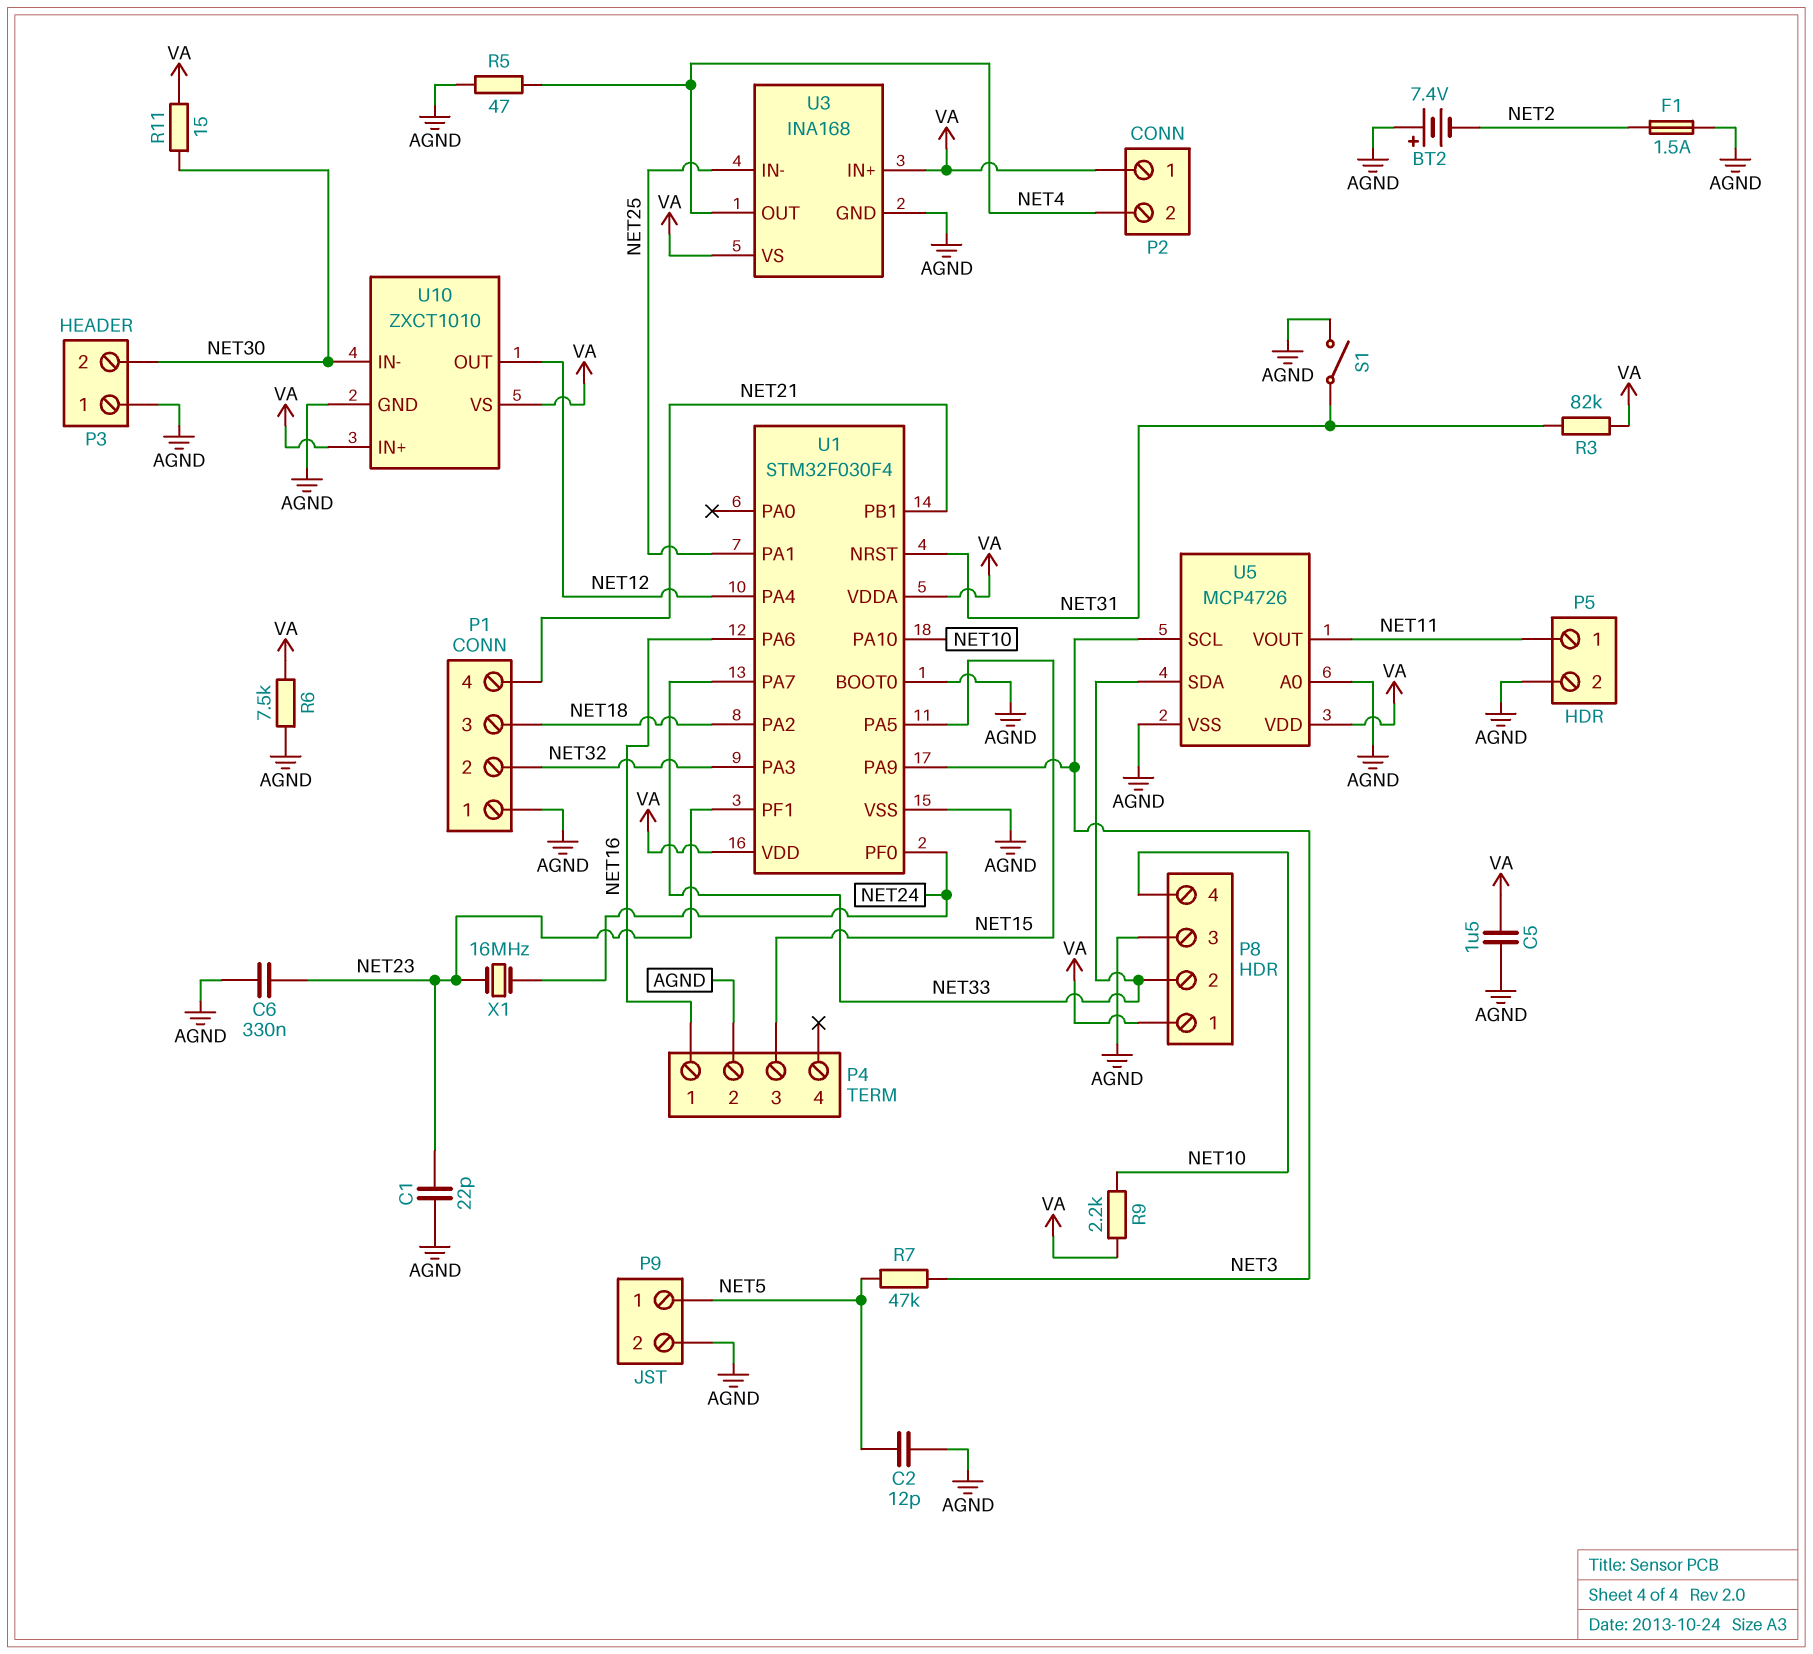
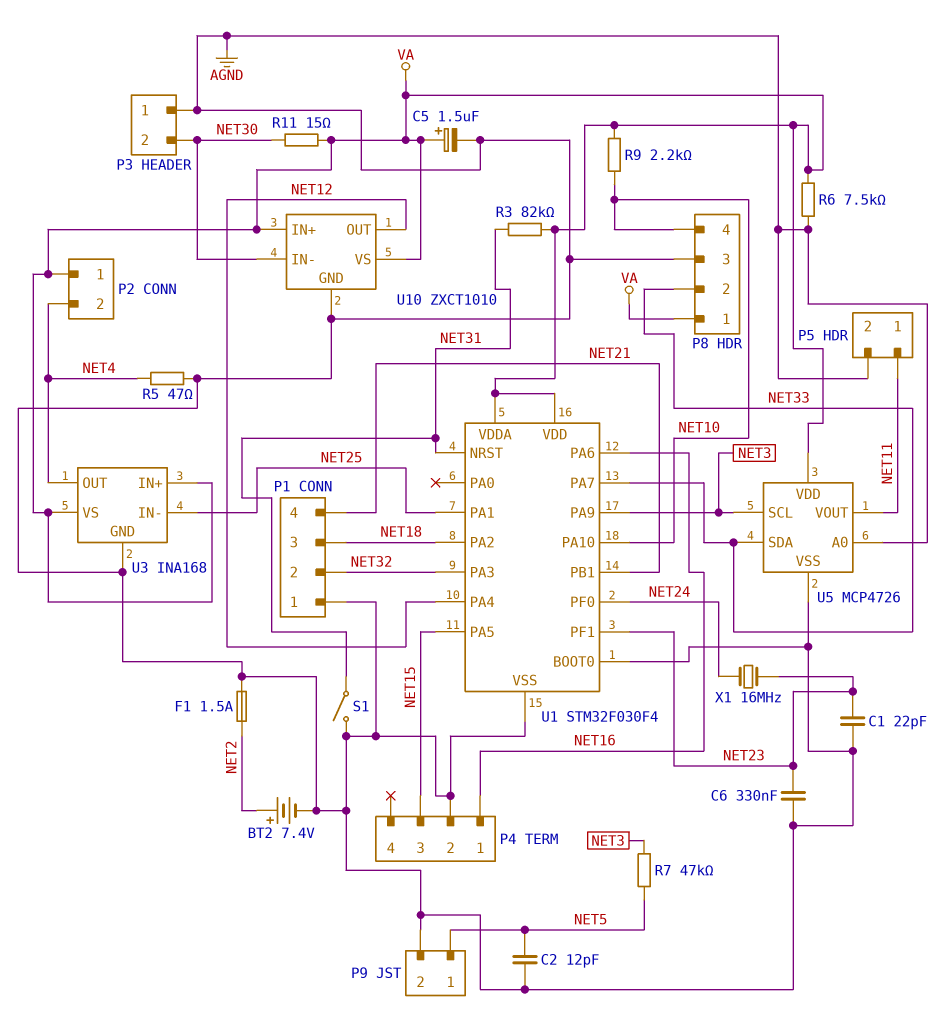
BT2: 7.4V (plus AGND, minus NET2) -> 7.4V (plus NET2, minus AGND)
C5: 1.5uF (AGND, VA) -> 1.5uF (plus VA, minus AGND)

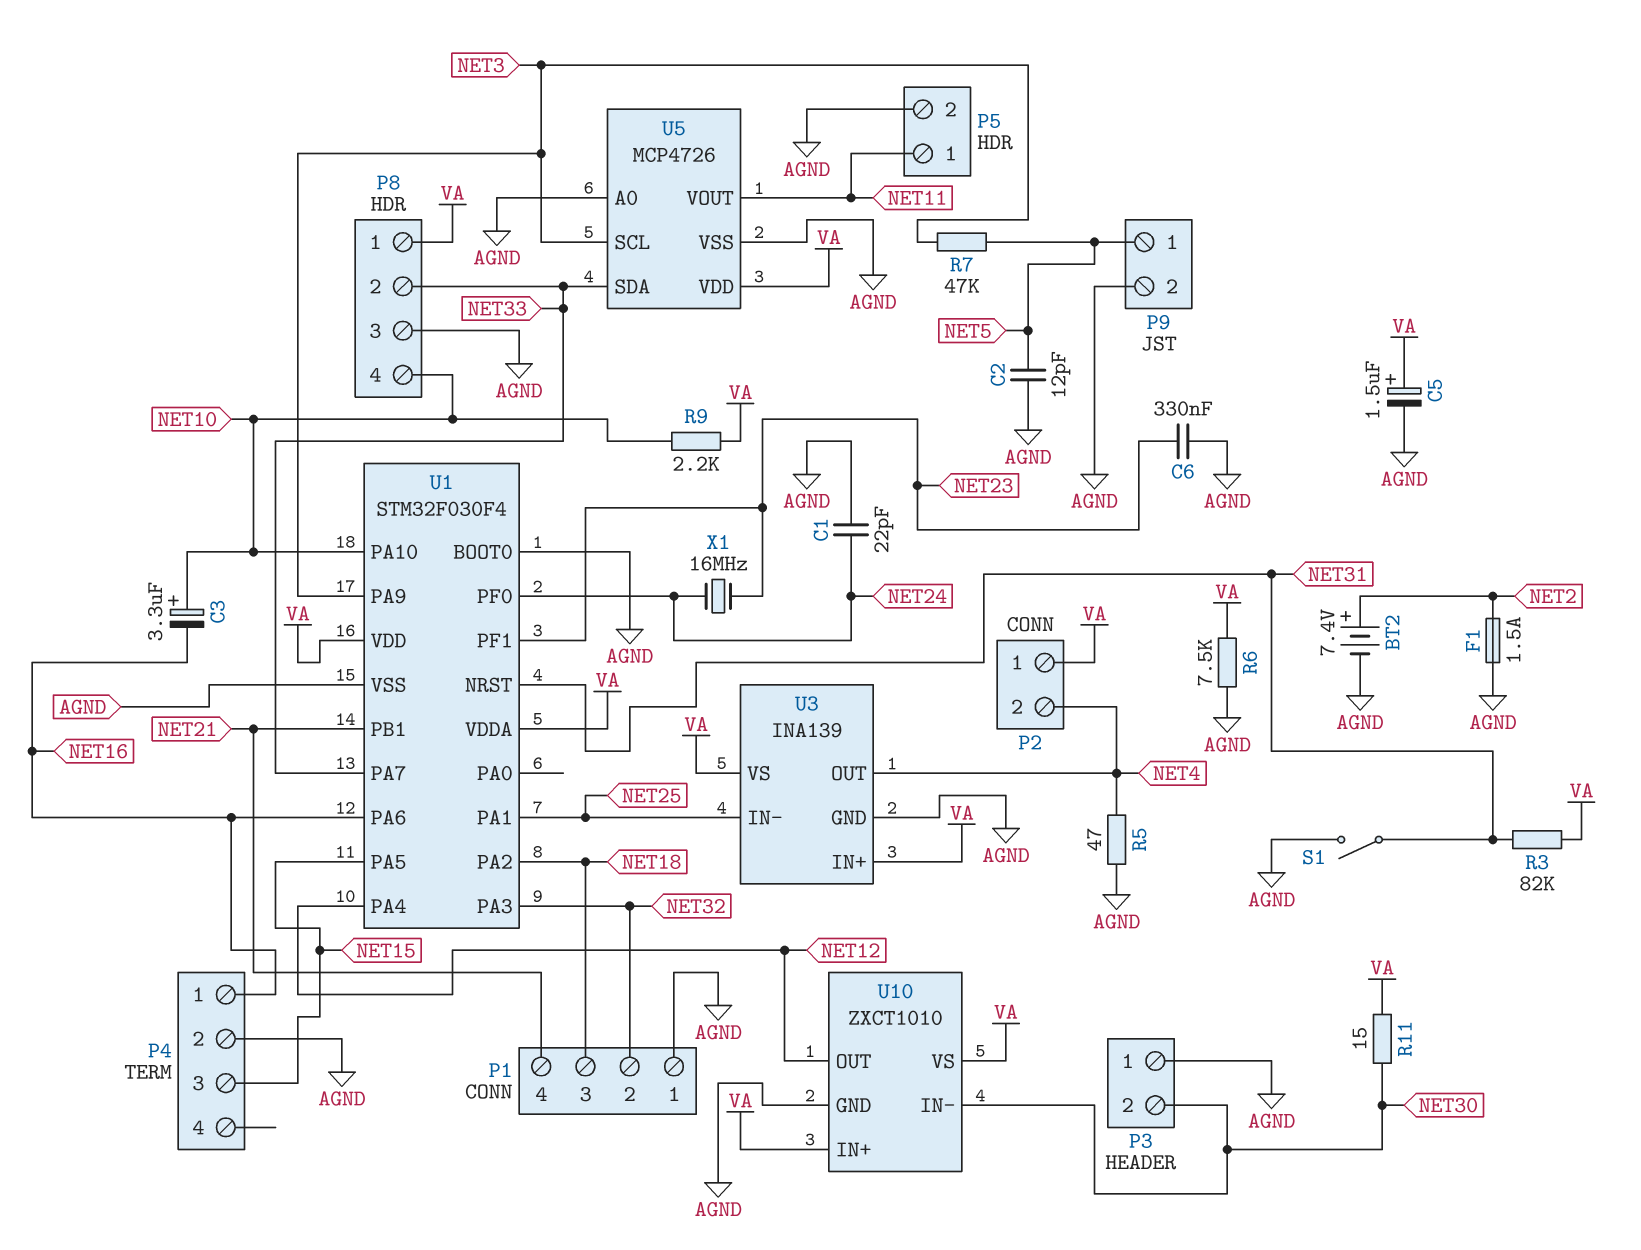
C1: 22pF (AGND, NET23) -> 22pF (AGND, NET24)
C3: none -> 3.3uF (plus NET10, minus NET16)
U3: INA168 -> INA139

